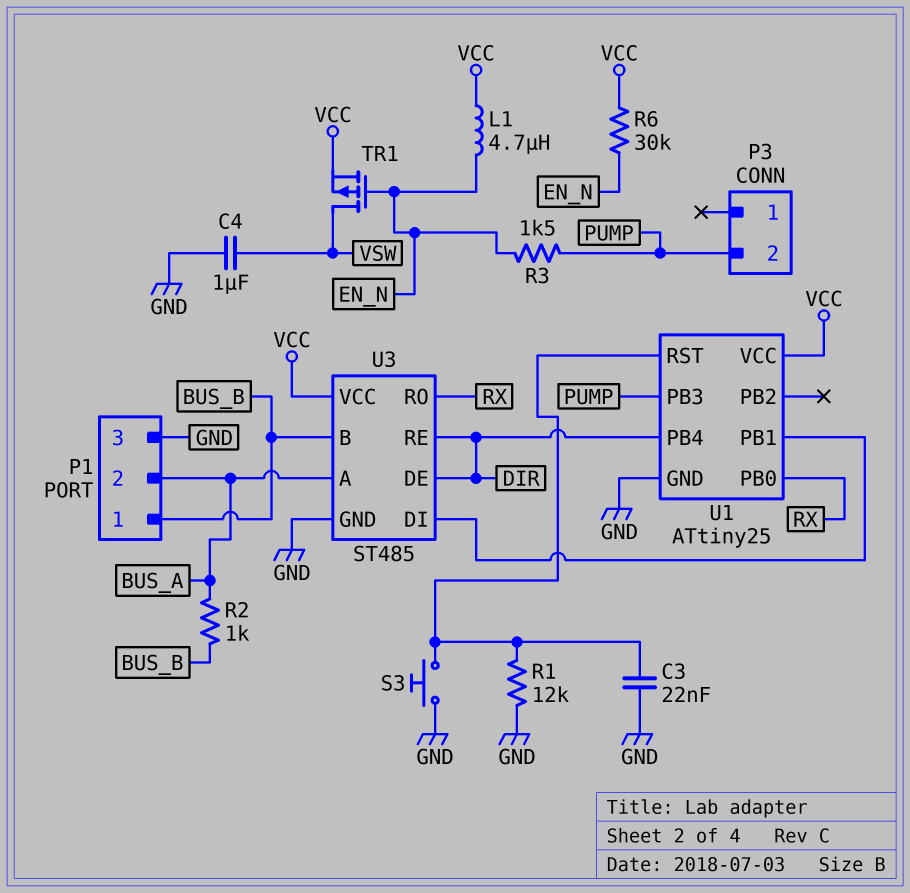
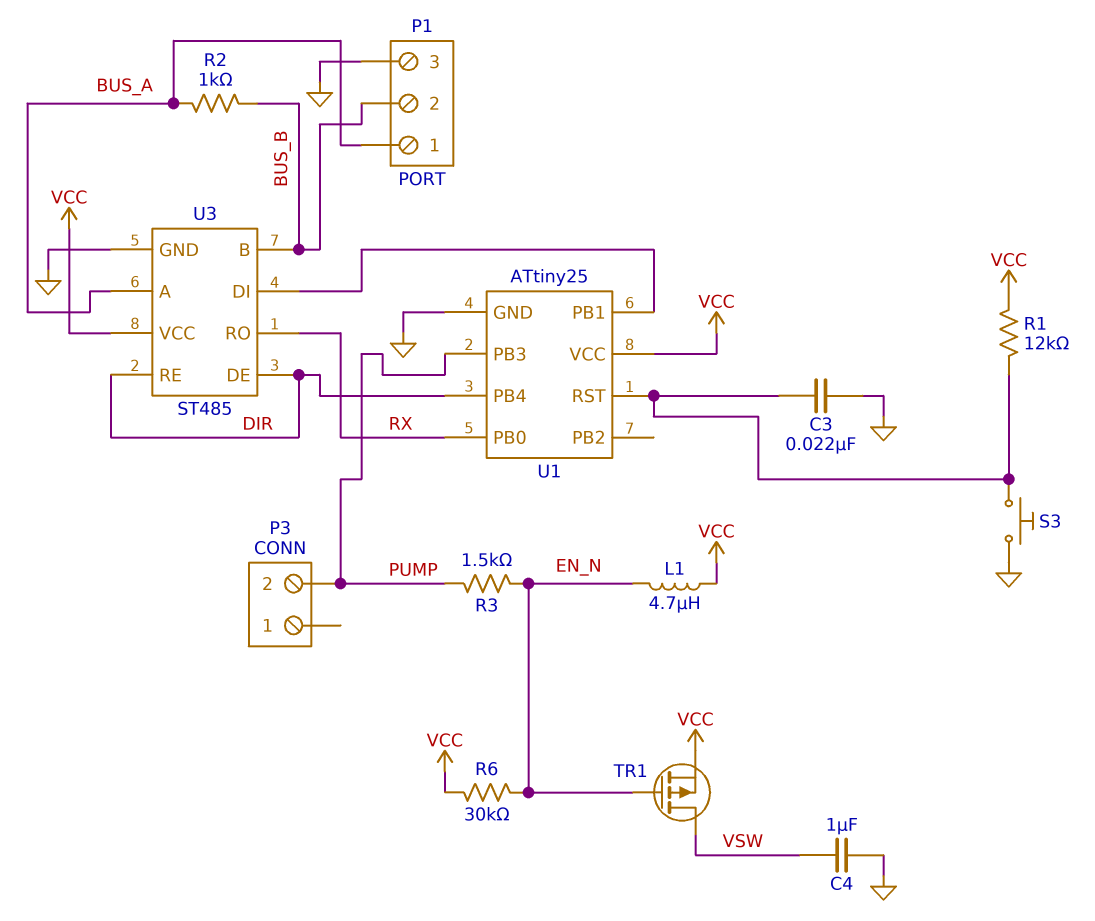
P1 pin 1: BUS_B -> BUS_A
P1 pin 2: BUS_A -> BUS_B
R1: 12k (GND, U1/RST) -> 12k (U1/RST, VCC)

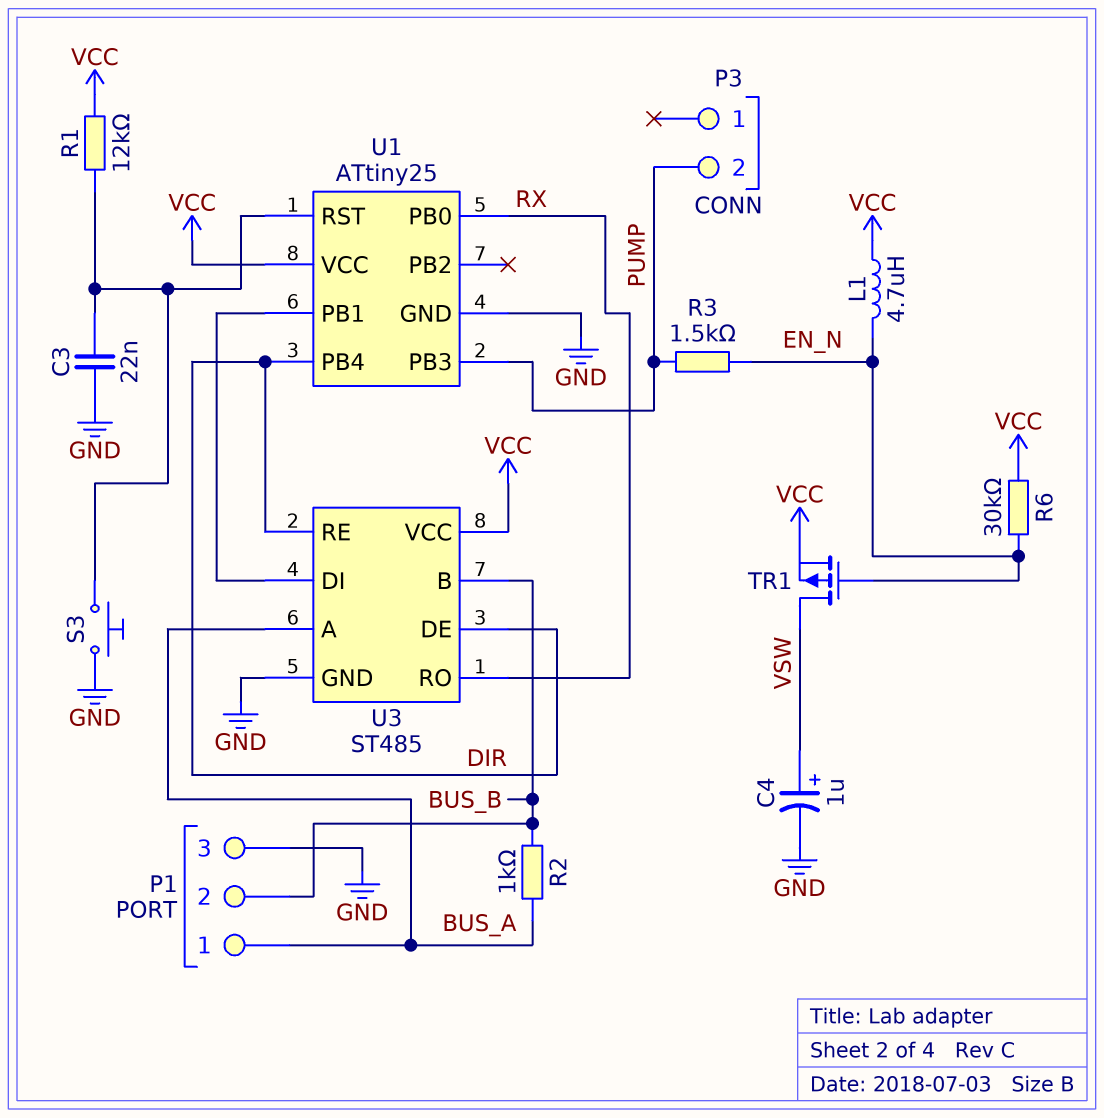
C4: 1uF (GND, VSW) -> 1uF (plus VSW, minus GND)

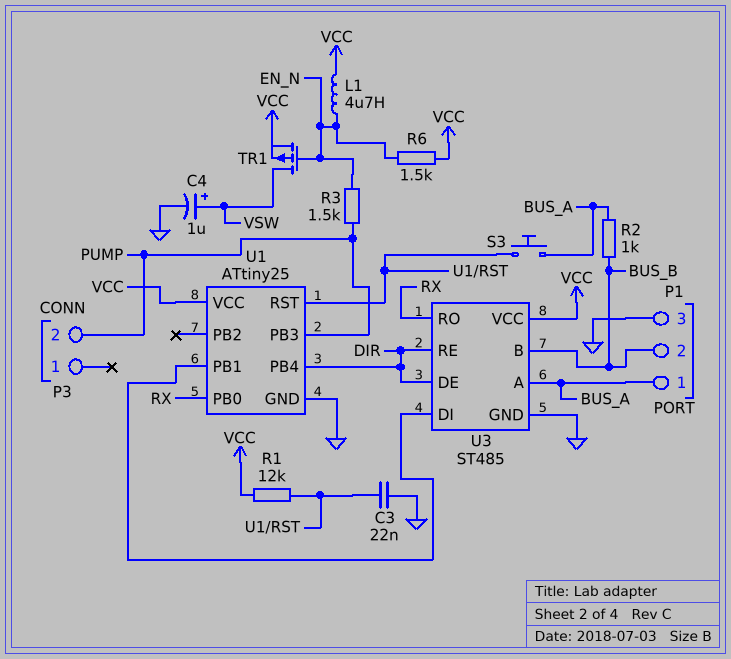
R6: 30k (EN_N, VCC) -> 1.5k (EN_N, VCC)
S3: button (GND, U1/RST) -> button (BUS_A, U1/RST)

